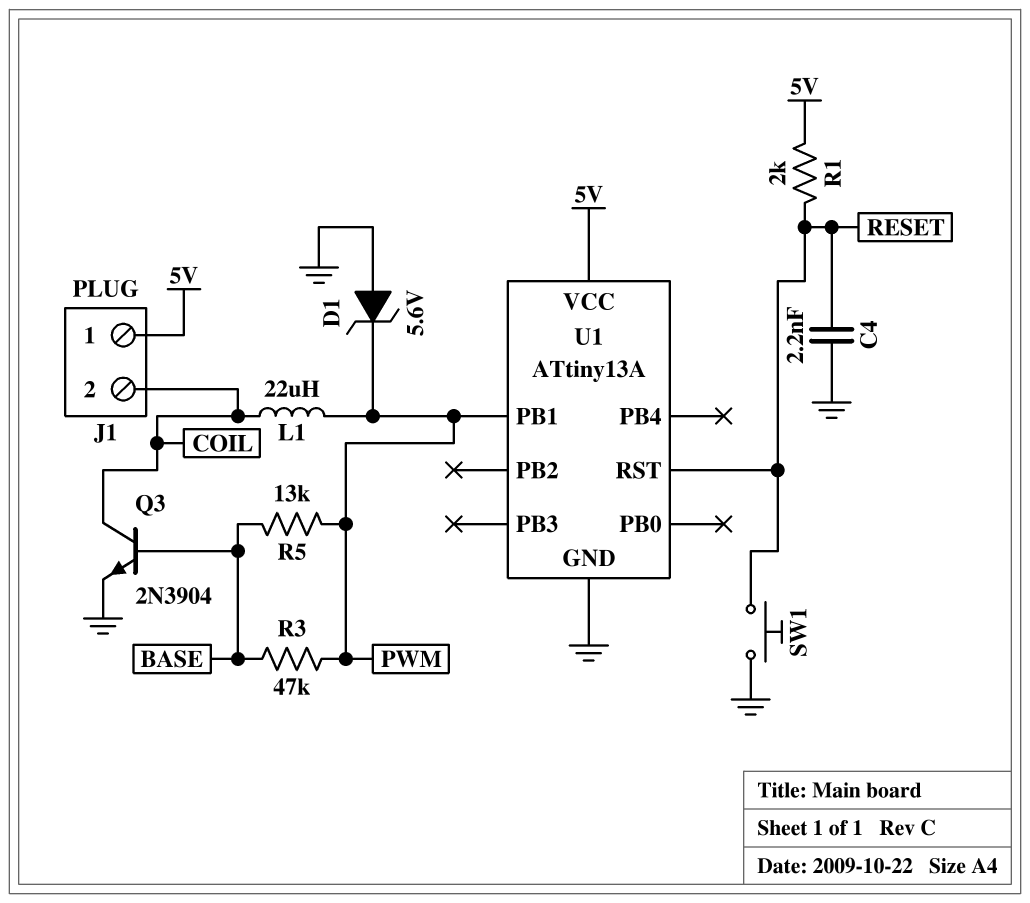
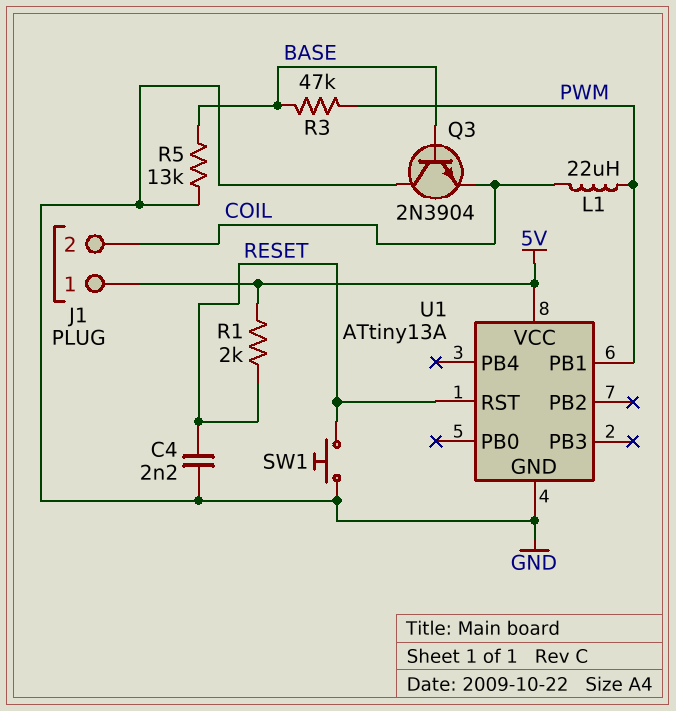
D1: zener 5.6V (A GND, K PWM) -> none
Q3: NPN 2N3904 (B BASE, C COIL, E GND) -> NPN 2N3904 (B BASE, C GND, E COIL)
R5: 13k (BASE, PWM) -> 13k (BASE, GND)

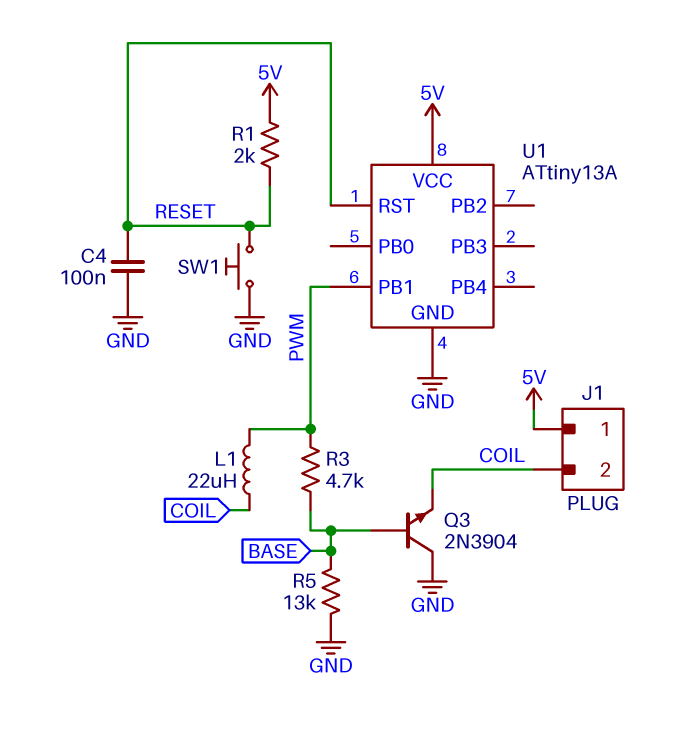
C4: 2.2nF (GND, RESET) -> 100nF (GND, RESET)
R3: 47k (BASE, PWM) -> 4.7k (BASE, PWM)

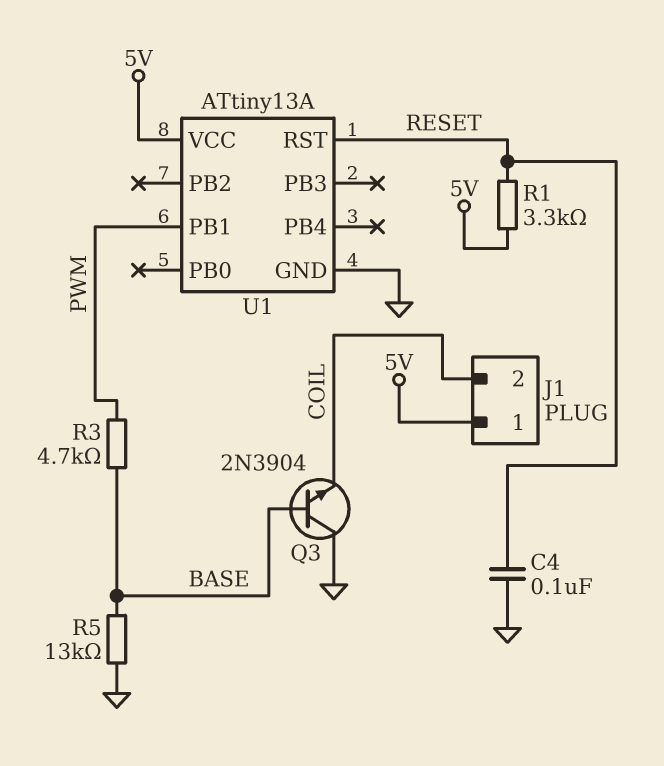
L1: 22uH (COIL, PWM) -> none
R1: 2k (5V, RESET) -> 3.3k (5V, RESET)
SW1: button (GND, RESET) -> none

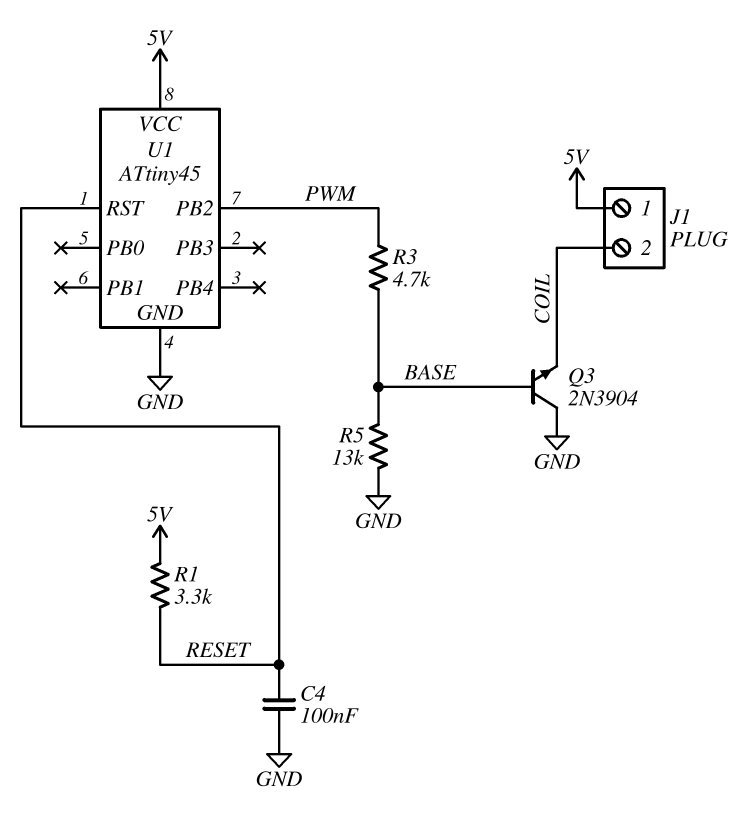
U1: ATtiny13A -> ATtiny45
U1 pin PB1: PWM -> none
U1 pin PB2: none -> PWM

